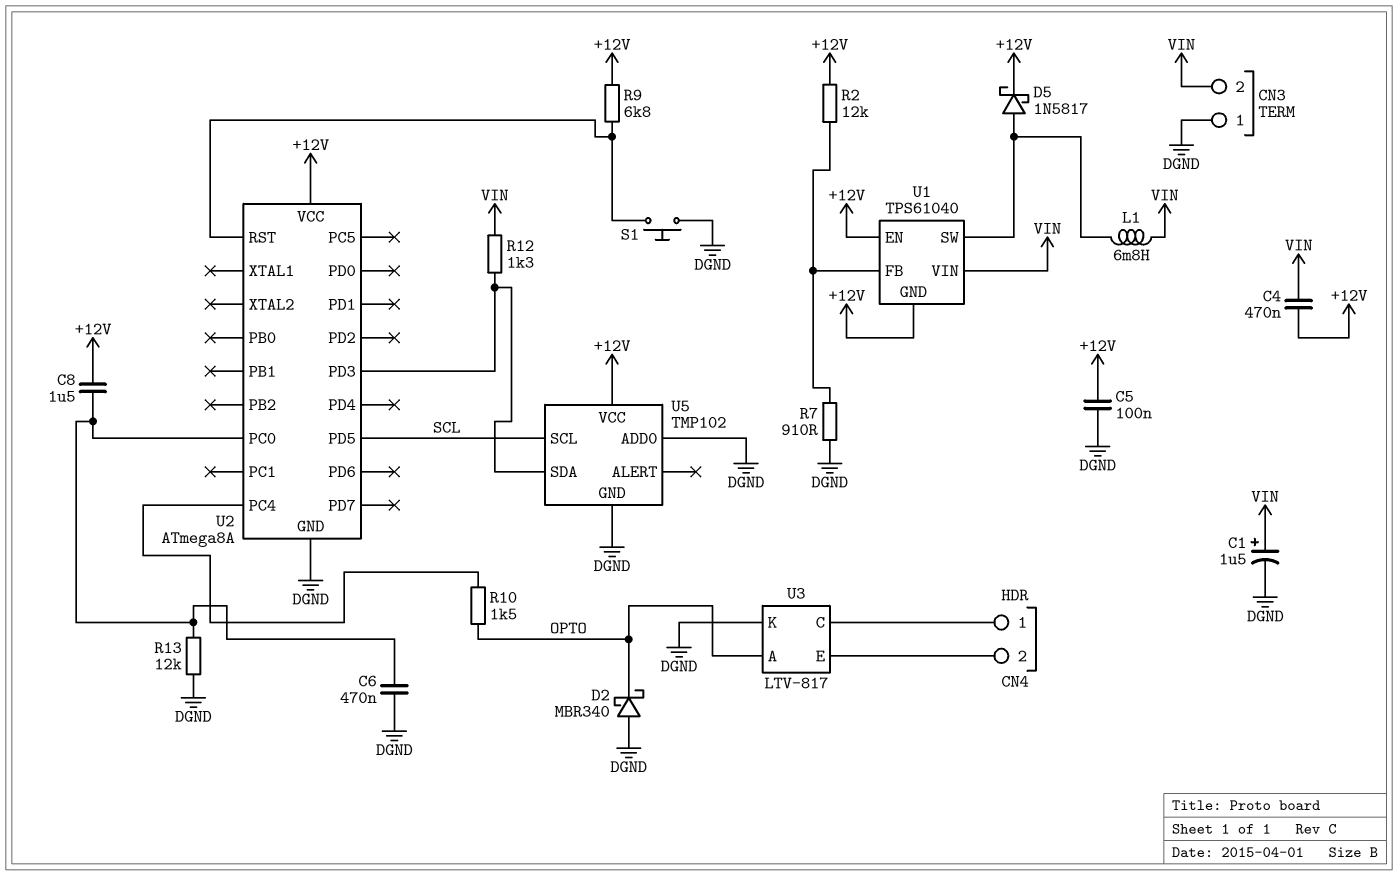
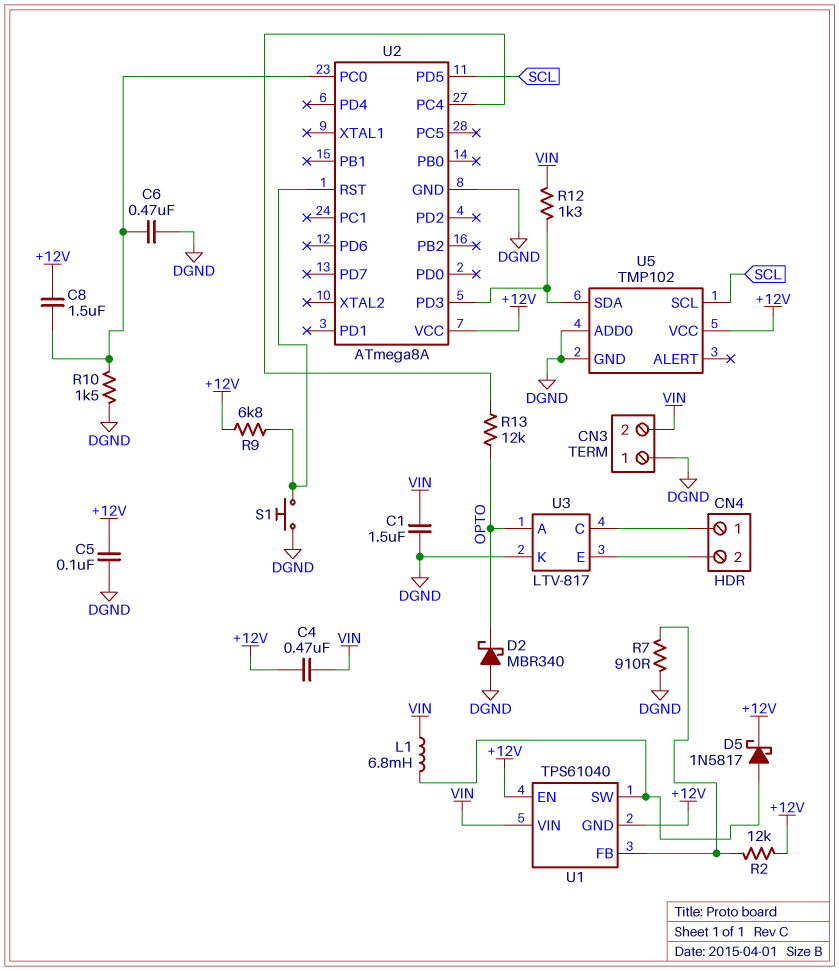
C1: 1.5uF (plus VIN, minus DGND) -> 1.5uF (DGND, VIN)
R10: 1.5k (OPTO, U2/PC4) -> 1.5k (DGND, U2/PC0)
R13: 12k (DGND, U2/PC0) -> 12k (OPTO, U2/PC4)

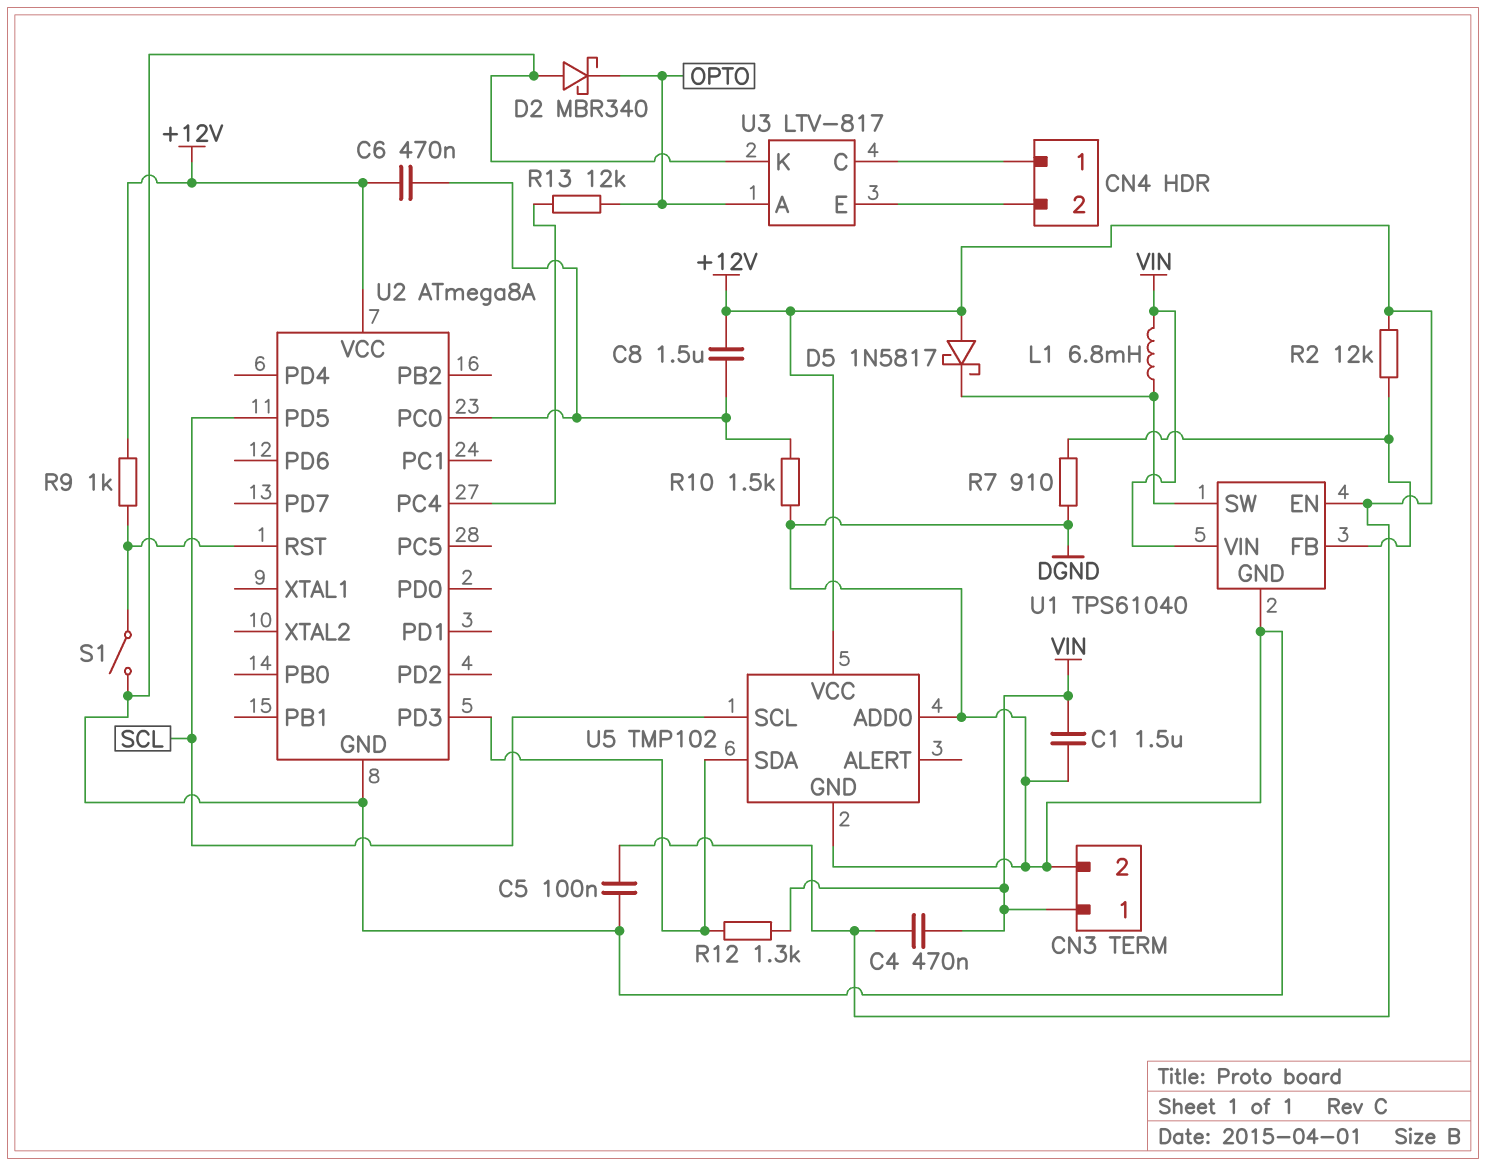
C6: 470nF (DGND, U2/PC0) -> 470nF (+12V, U2/PC0)
CN3 pin 1: DGND -> VIN
CN3 pin 2: VIN -> DGND
D5: schottky 1N5817 (A U1/SW, K +12V) -> schottky 1N5817 (A +12V, K U1/SW)
R9: 6.8k (+12V, U2/RST) -> 1k (+12V, U2/RST)
S1: button (DGND, U2/RST) -> switch (DGND, U2/RST)
U1 pin GND: +12V -> DGND

